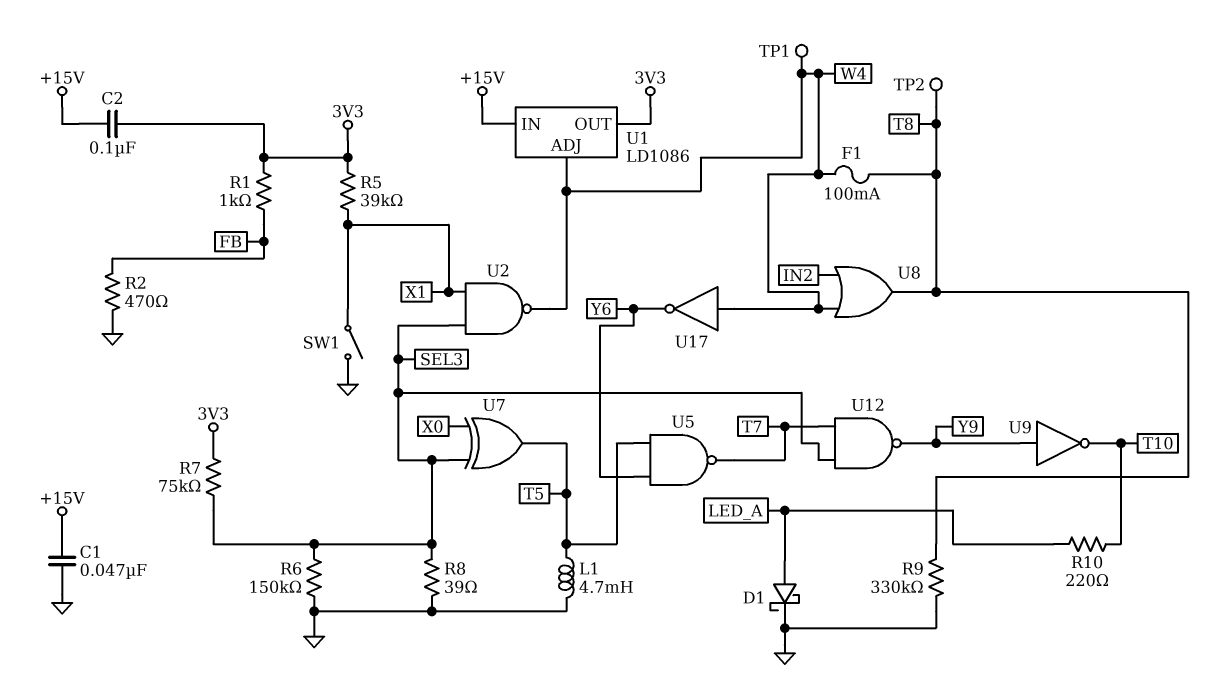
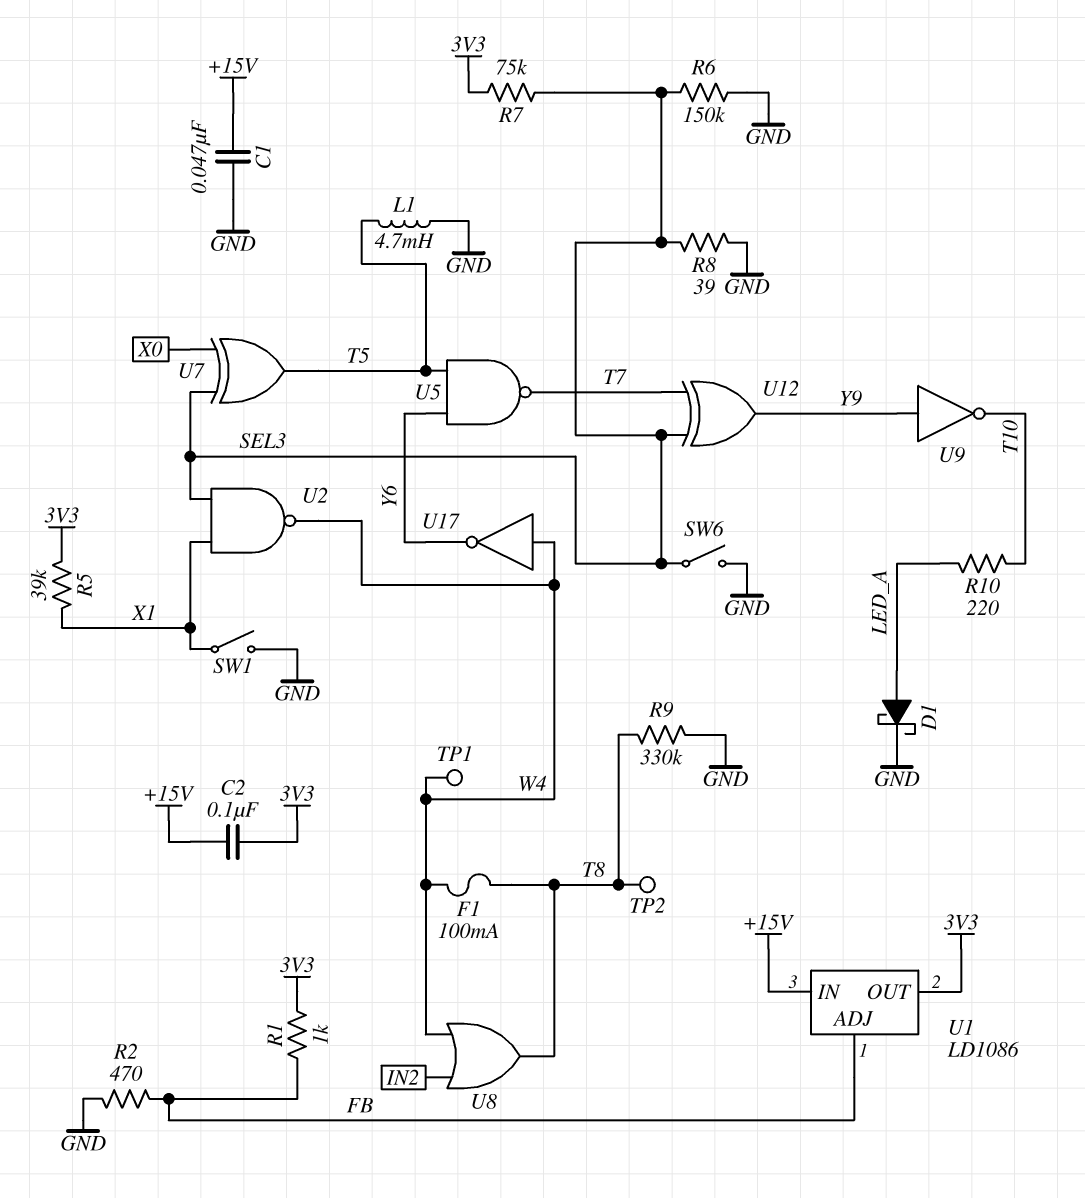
SW6: none -> switch (GND, SEL3)
U1 pin ADJ: W4 -> FB
U12: NAND (in SEL3, in T7, out Y9) -> XOR (in SEL3, in T7, out Y9)

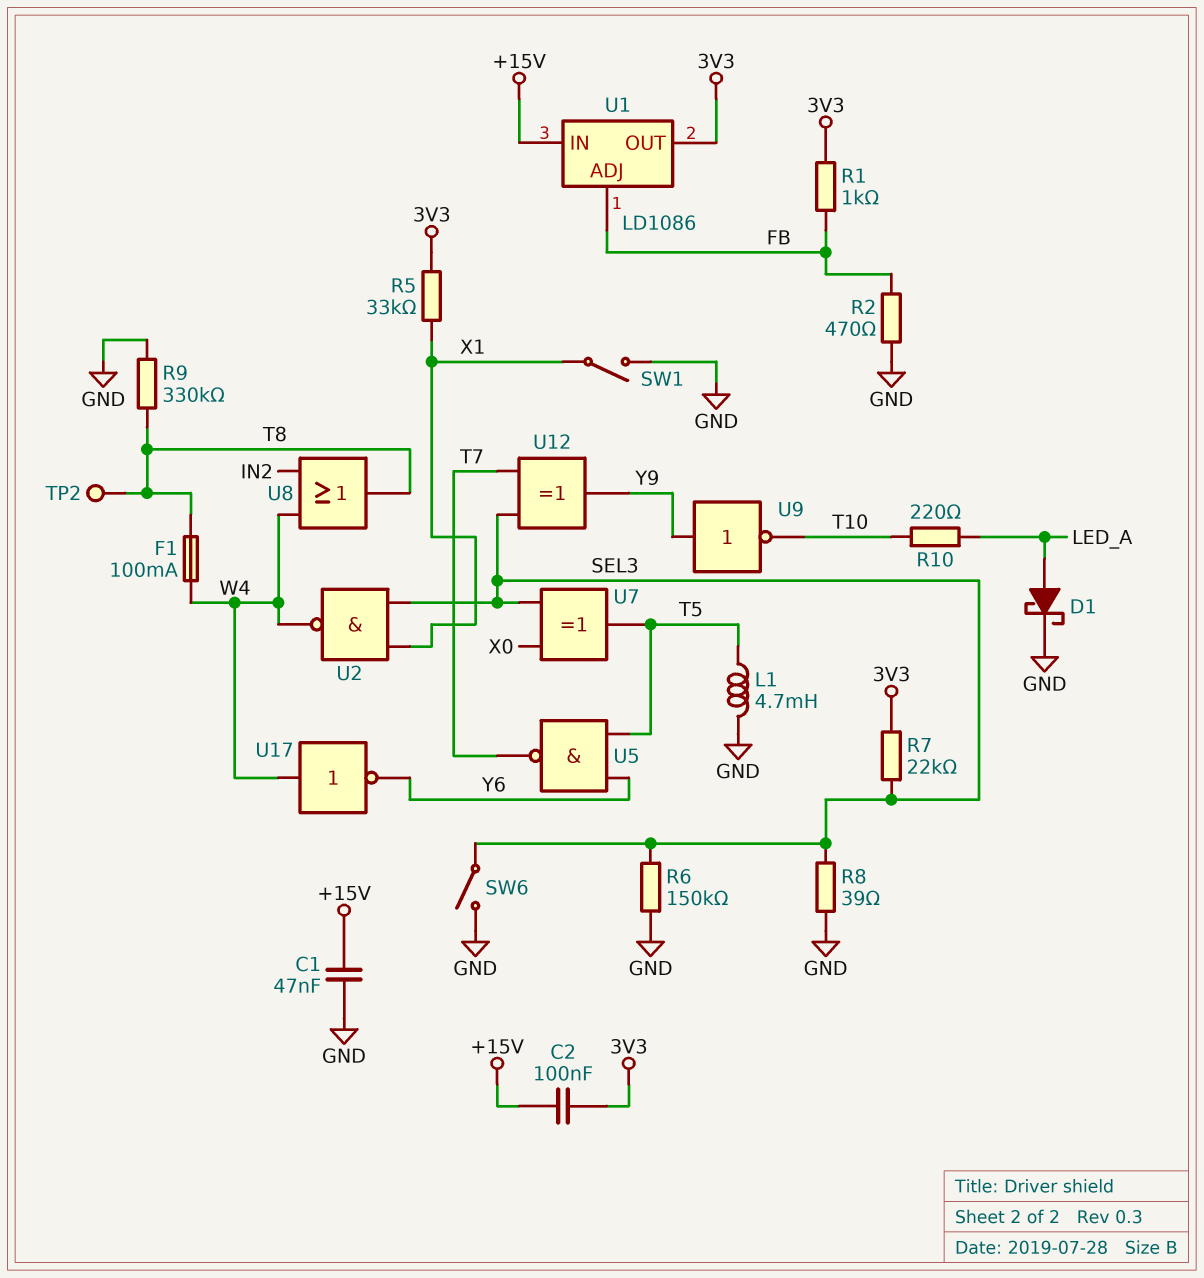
R5: 39k (3V3, X1) -> 33k (3V3, X1)
R7: 75k (3V3, SEL3) -> 22k (3V3, SEL3)
TP1: test point (W4) -> none

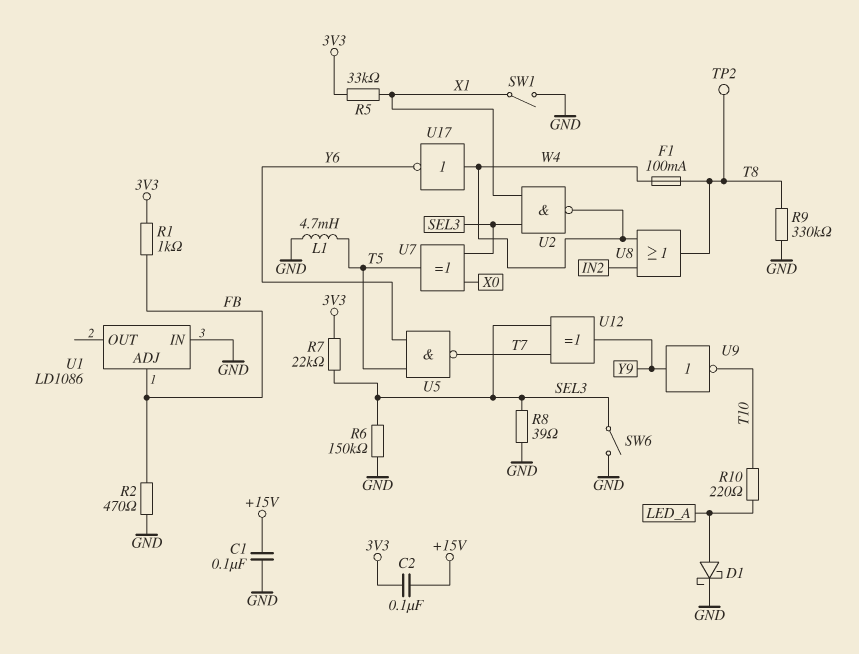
C1: 47nF (+15V, GND) -> 100nF (+15V, GND)
U1 pin IN: +15V -> GND
U1 pin OUT: 3V3 -> none

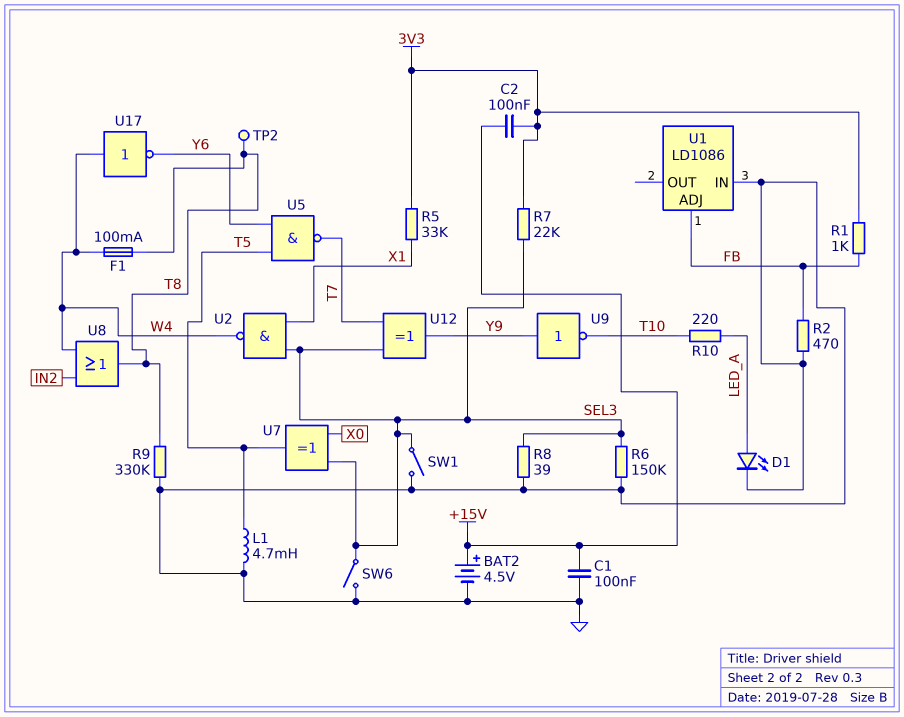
BAT2: none -> 4.5V (plus +15V, minus GND)
D1: schottky (A LED_A, K GND) -> LED (A LED_A, K GND)
SW1: switch (GND, X1) -> switch (GND, SEL3)

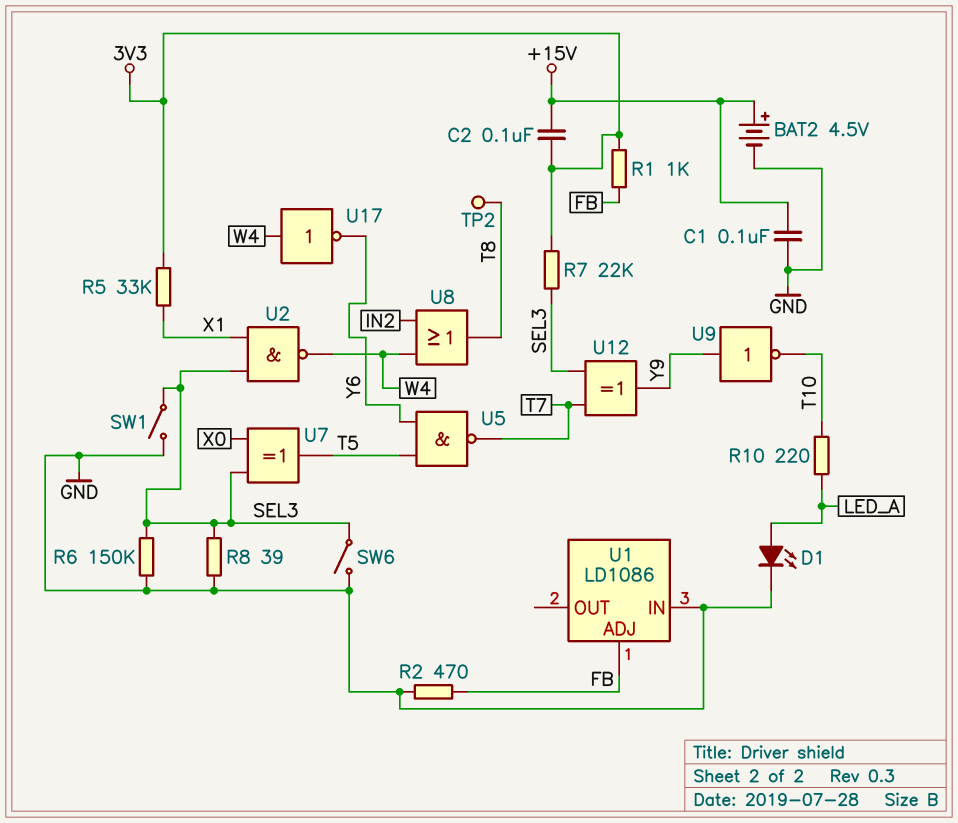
F1: 100mA (T8, W4) -> none
L1: 4.7mH (GND, T5) -> none
R9: 330k (GND, T8) -> none

